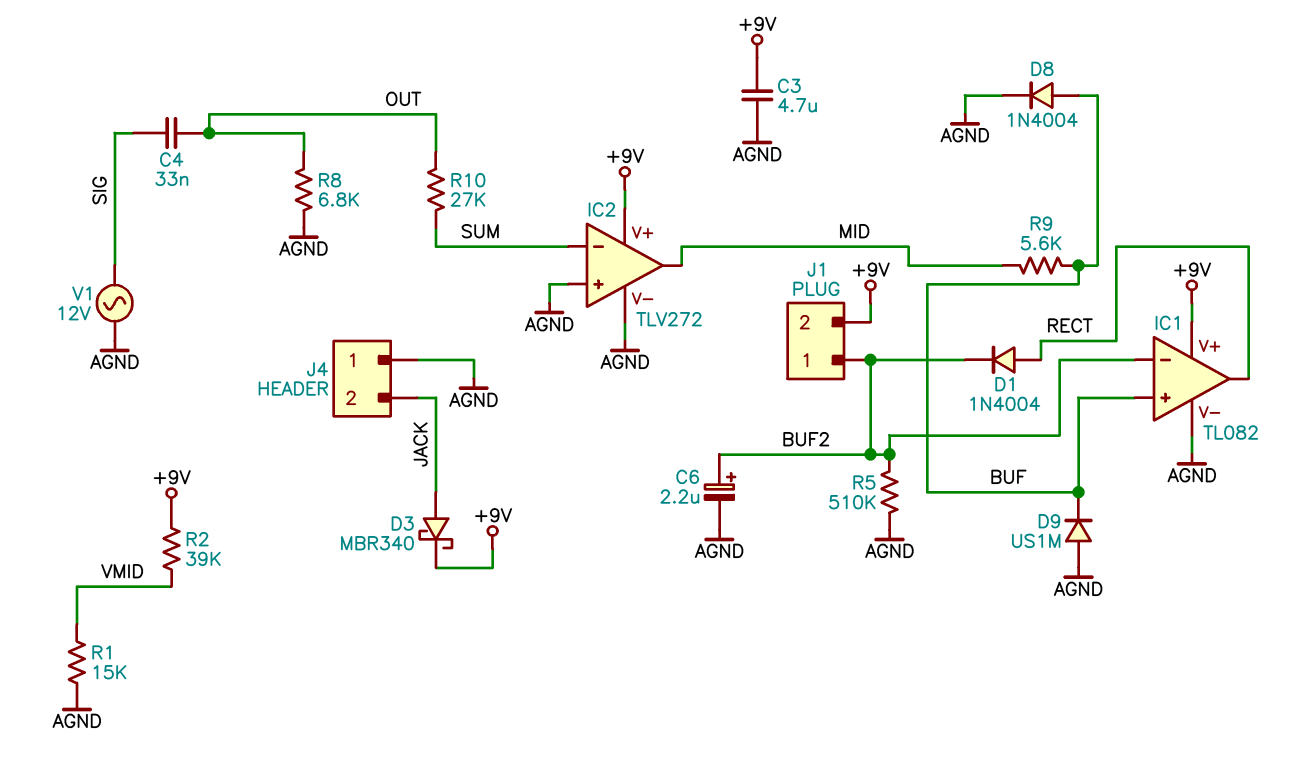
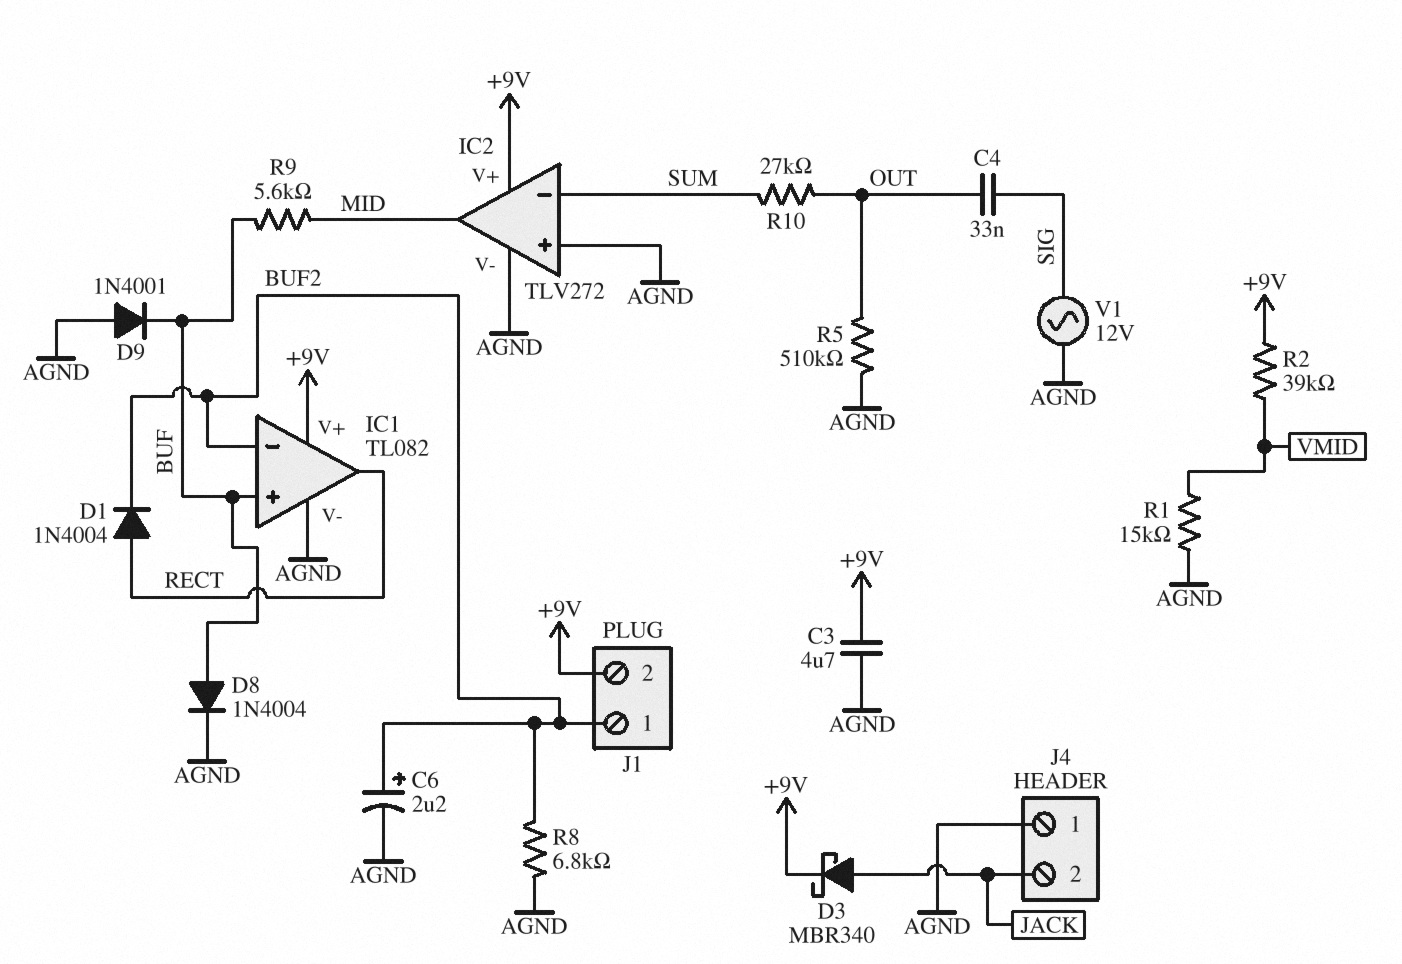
D9: diode US1M (A AGND, K BUF) -> diode 1N4001 (A AGND, K BUF)
R5: 510k (AGND, BUF2) -> 510k (AGND, OUT)
R8: 6.8k (AGND, OUT) -> 6.8k (AGND, BUF2)

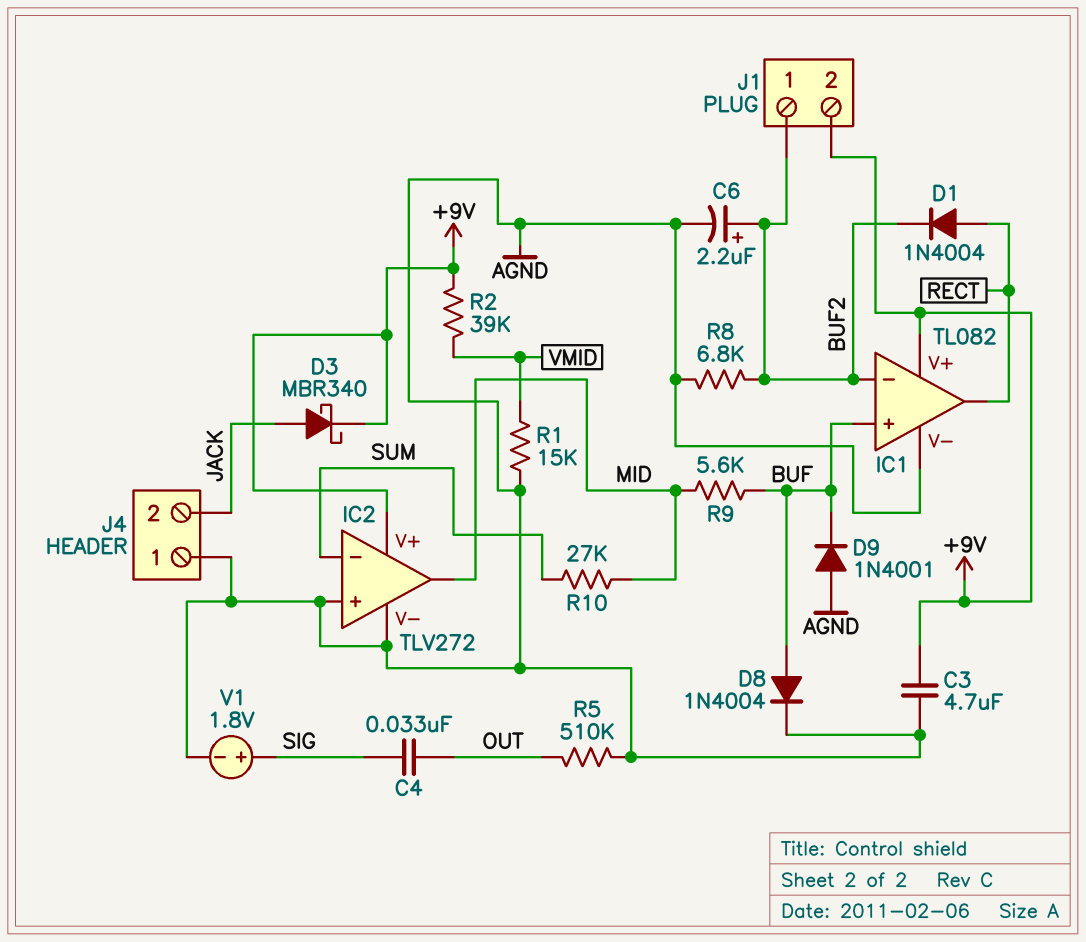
R10: 27k (OUT, SUM) -> 27k (MID, SUM)
V1: AC 12V (AGND, SIG) -> 1.8V (plus SIG, minus AGND)

